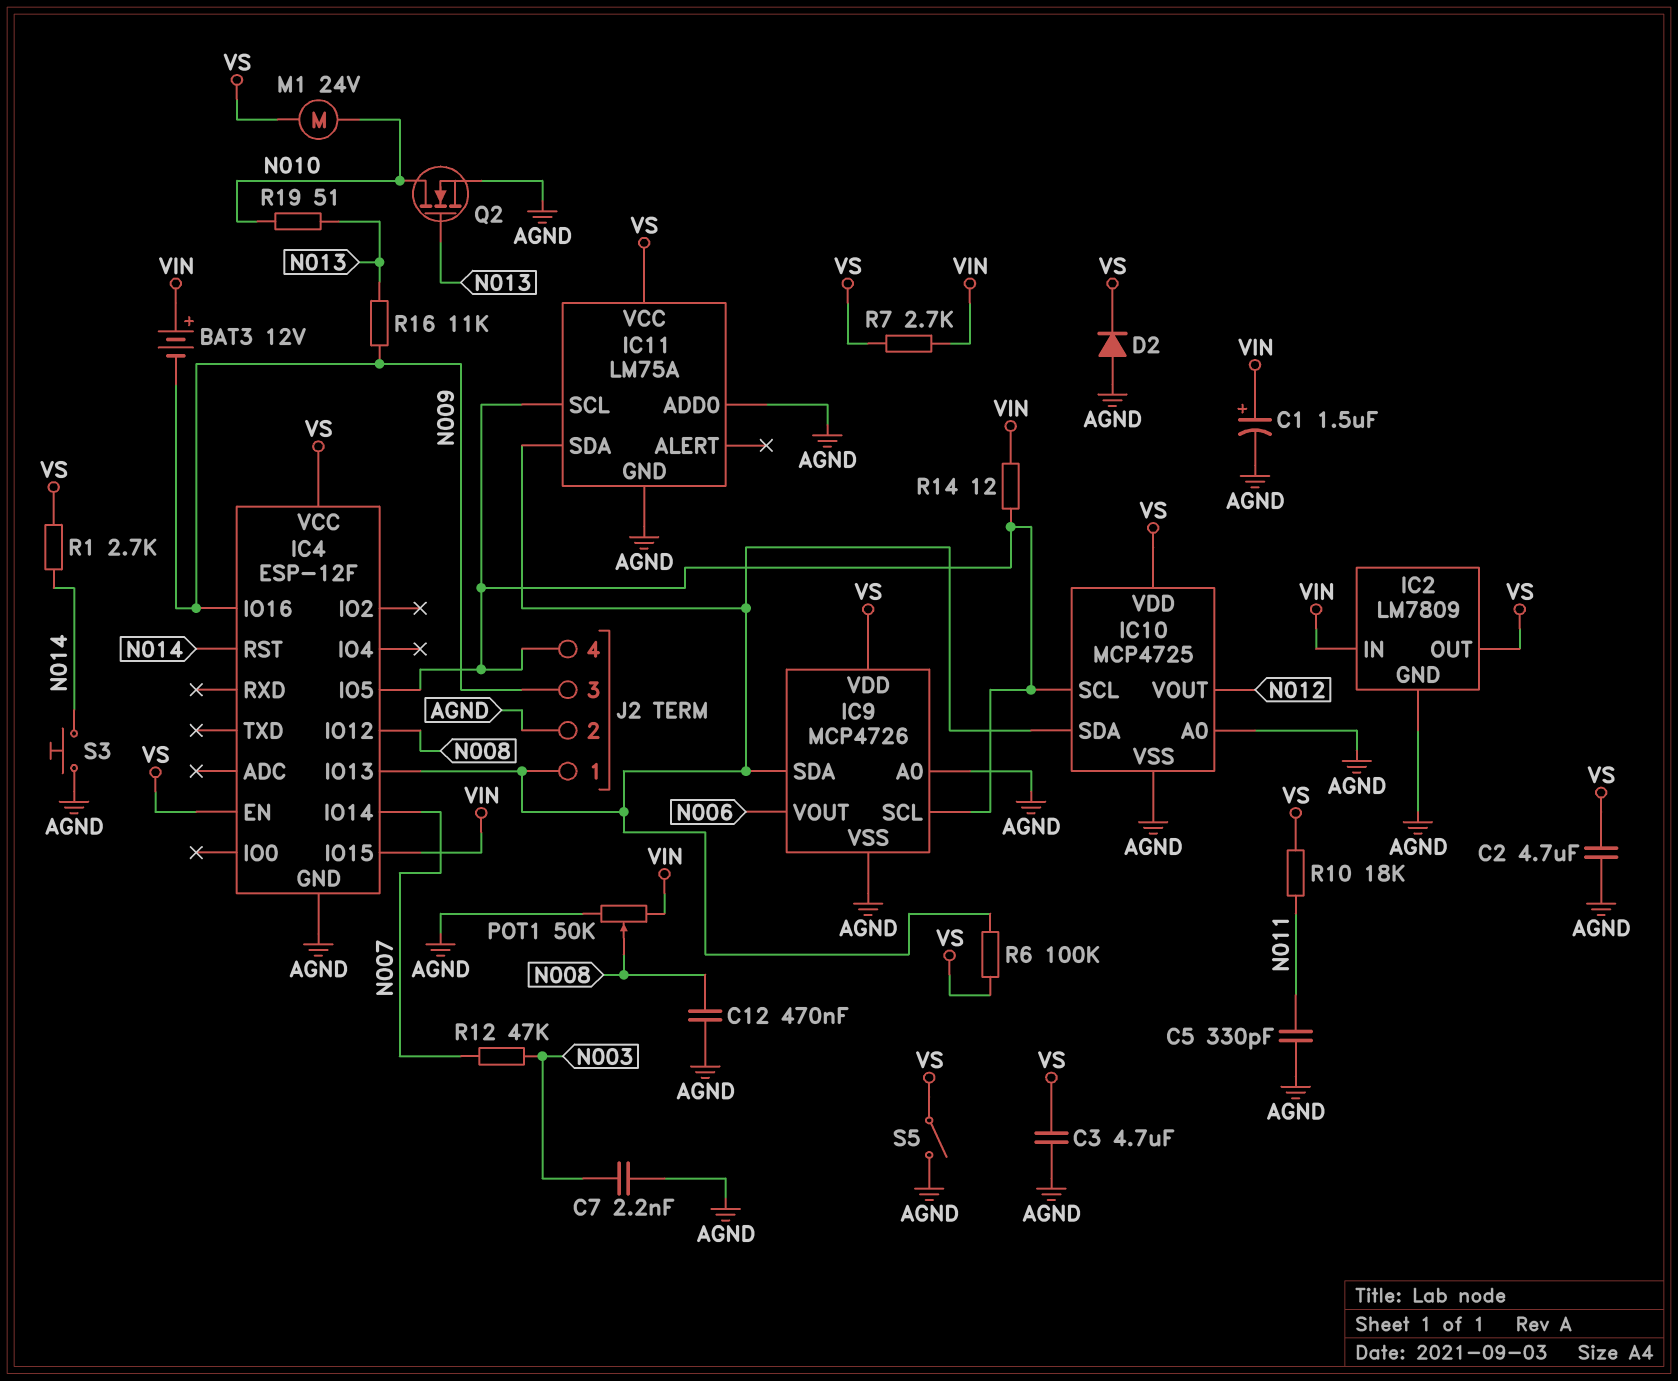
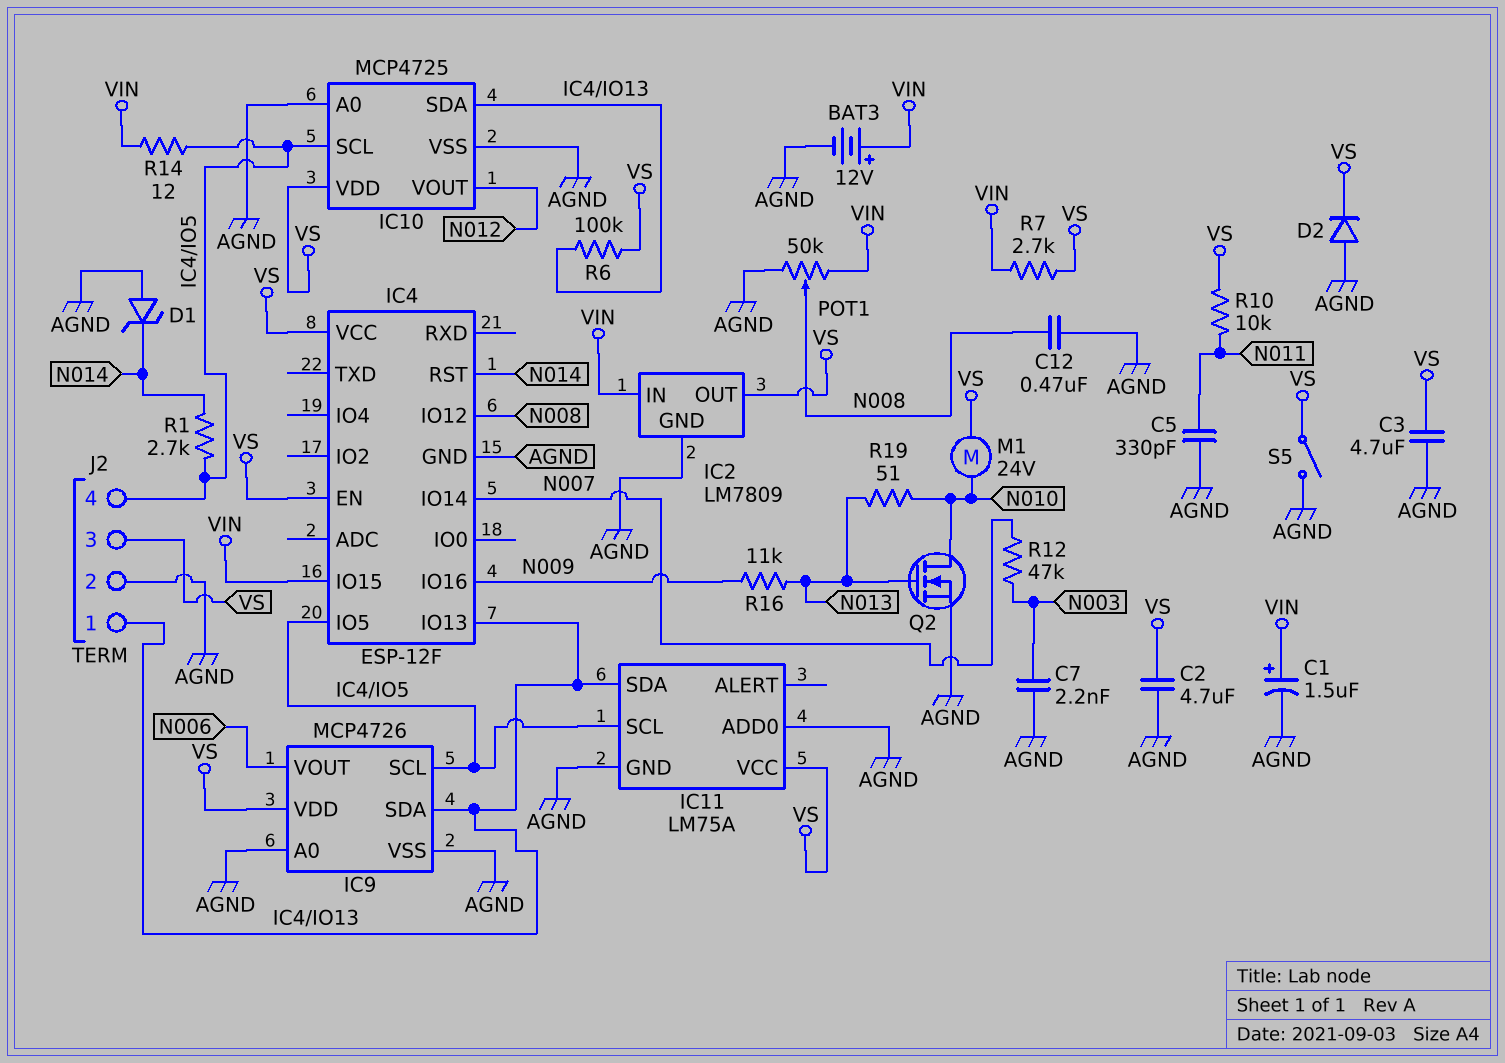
BAT3: 12V (plus VIN, minus N009) -> 12V (plus VIN, minus AGND)
D1: none -> zener (A AGND, K N014)
J2 pin 3: N009 -> VS
R1: 2.7k (N014, VS) -> 2.7k (IC4/IO5, N014)
R10: 18k (N011, VS) -> 10k (N011, VS)
S3: button (AGND, N014) -> none

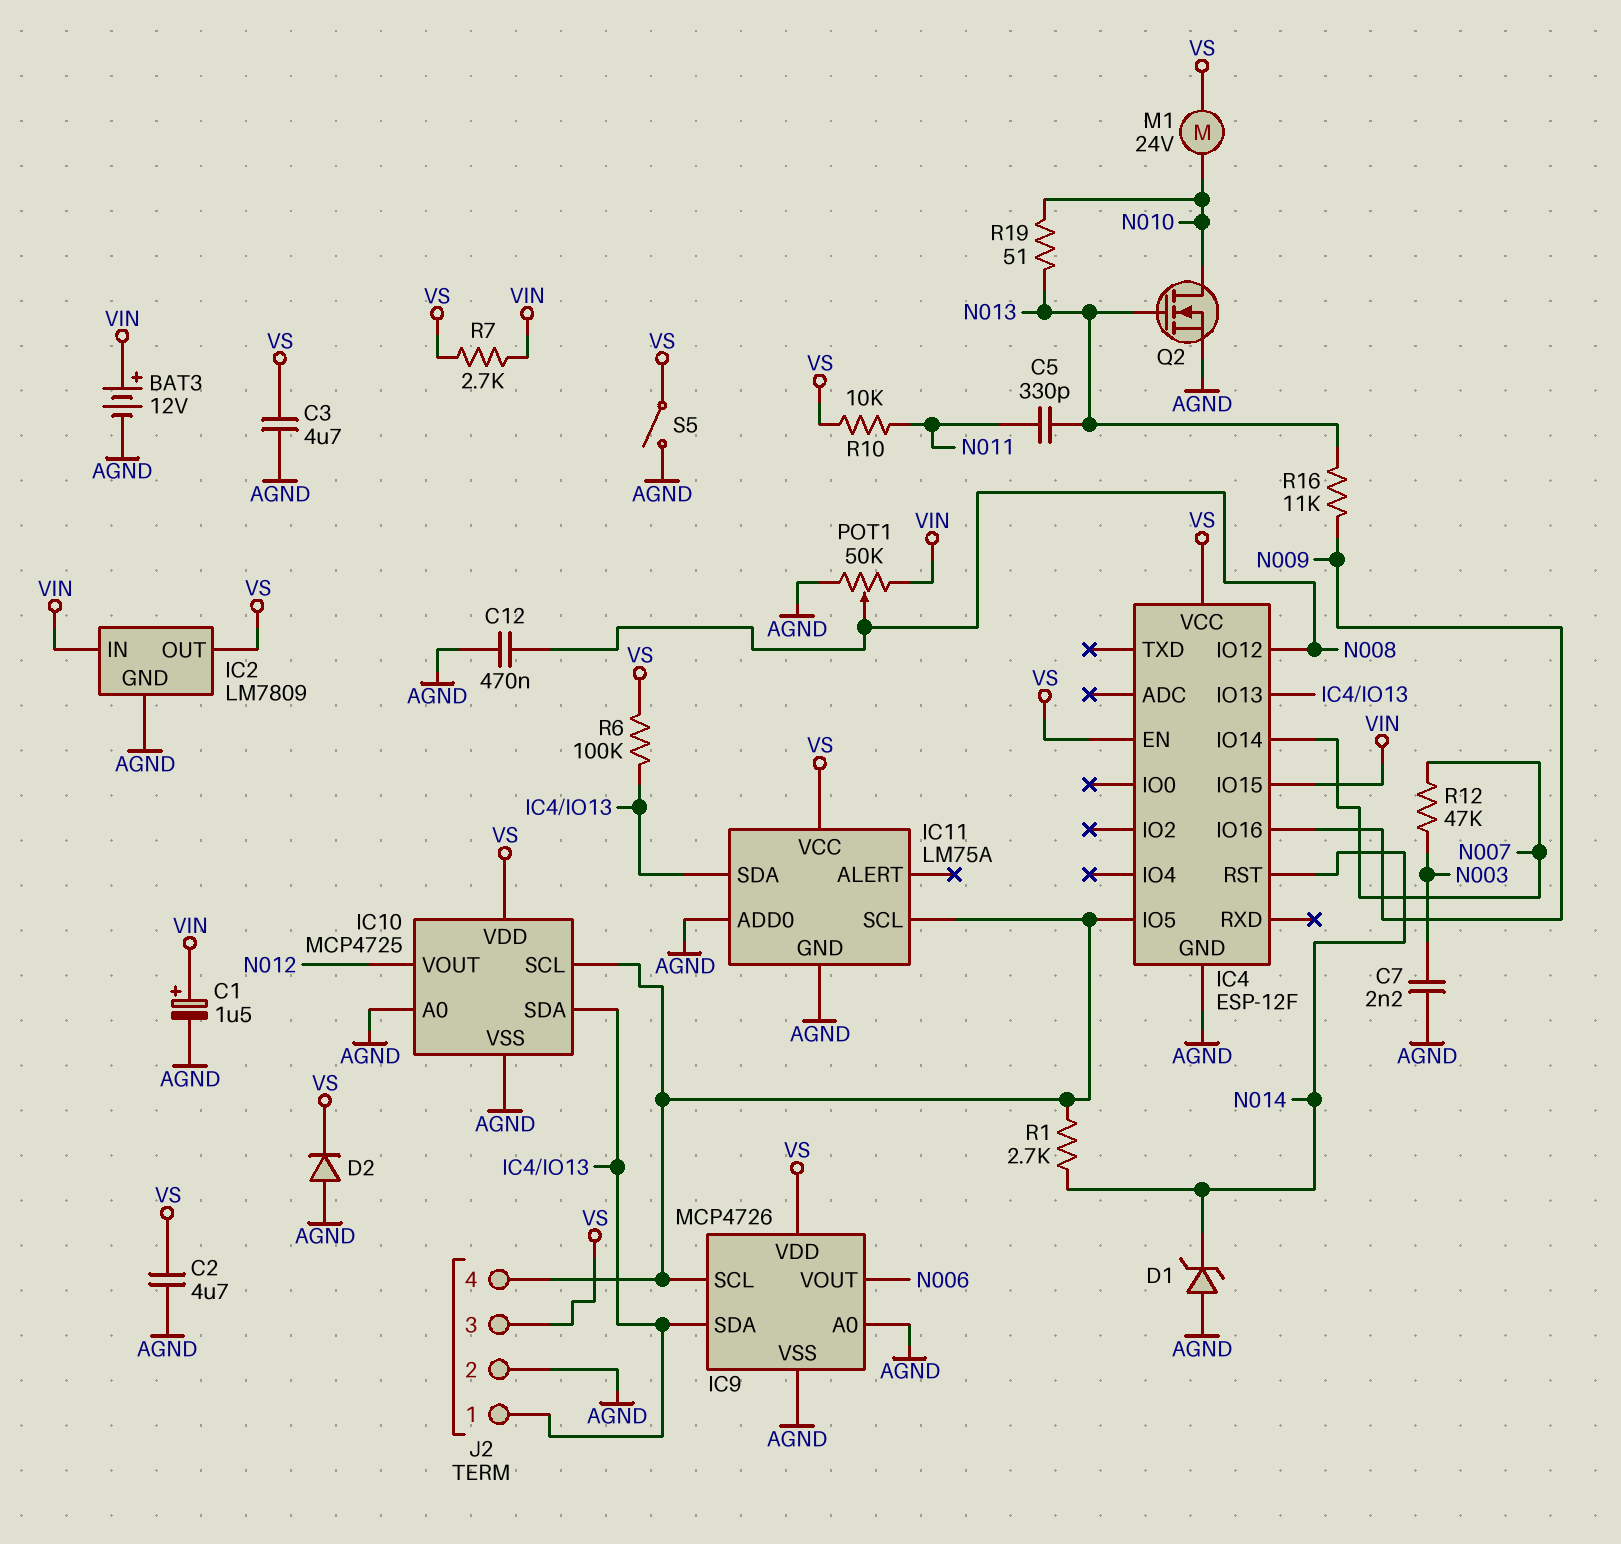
C5: 330pF (AGND, N011) -> 330pF (N011, N013)
R14: 12 (IC4/IO5, VIN) -> none

